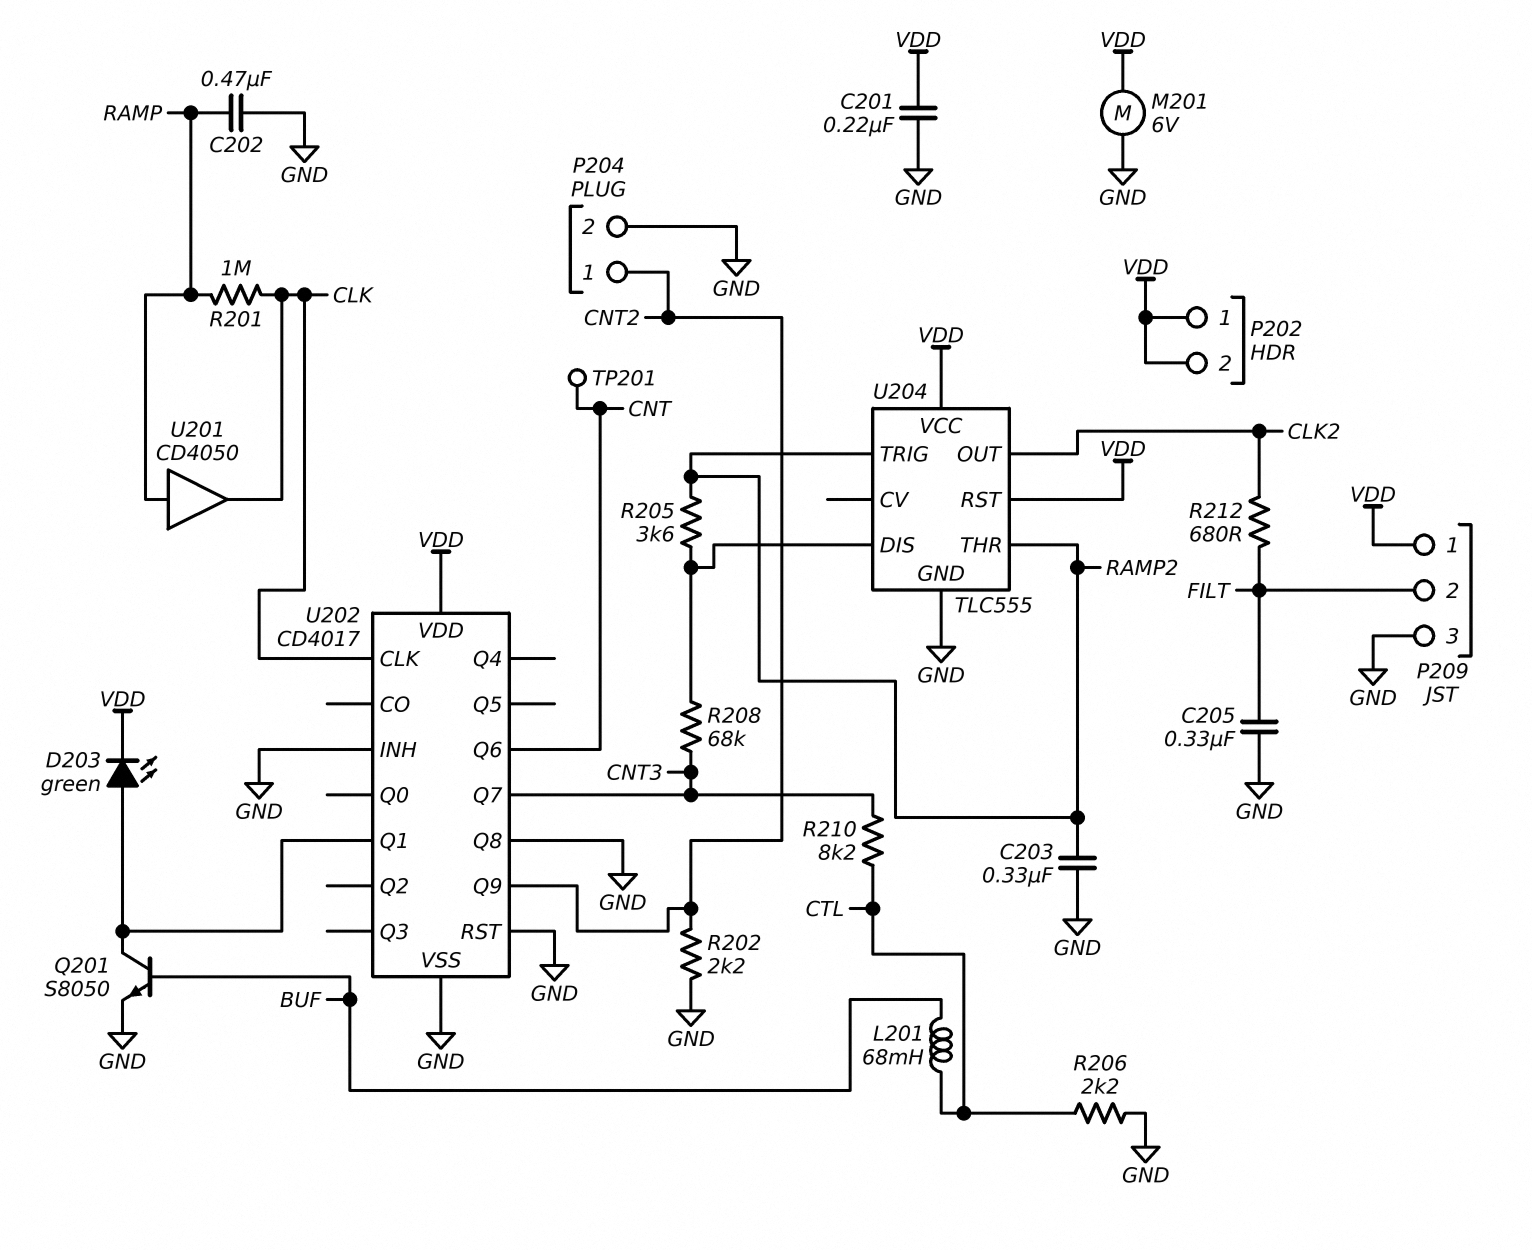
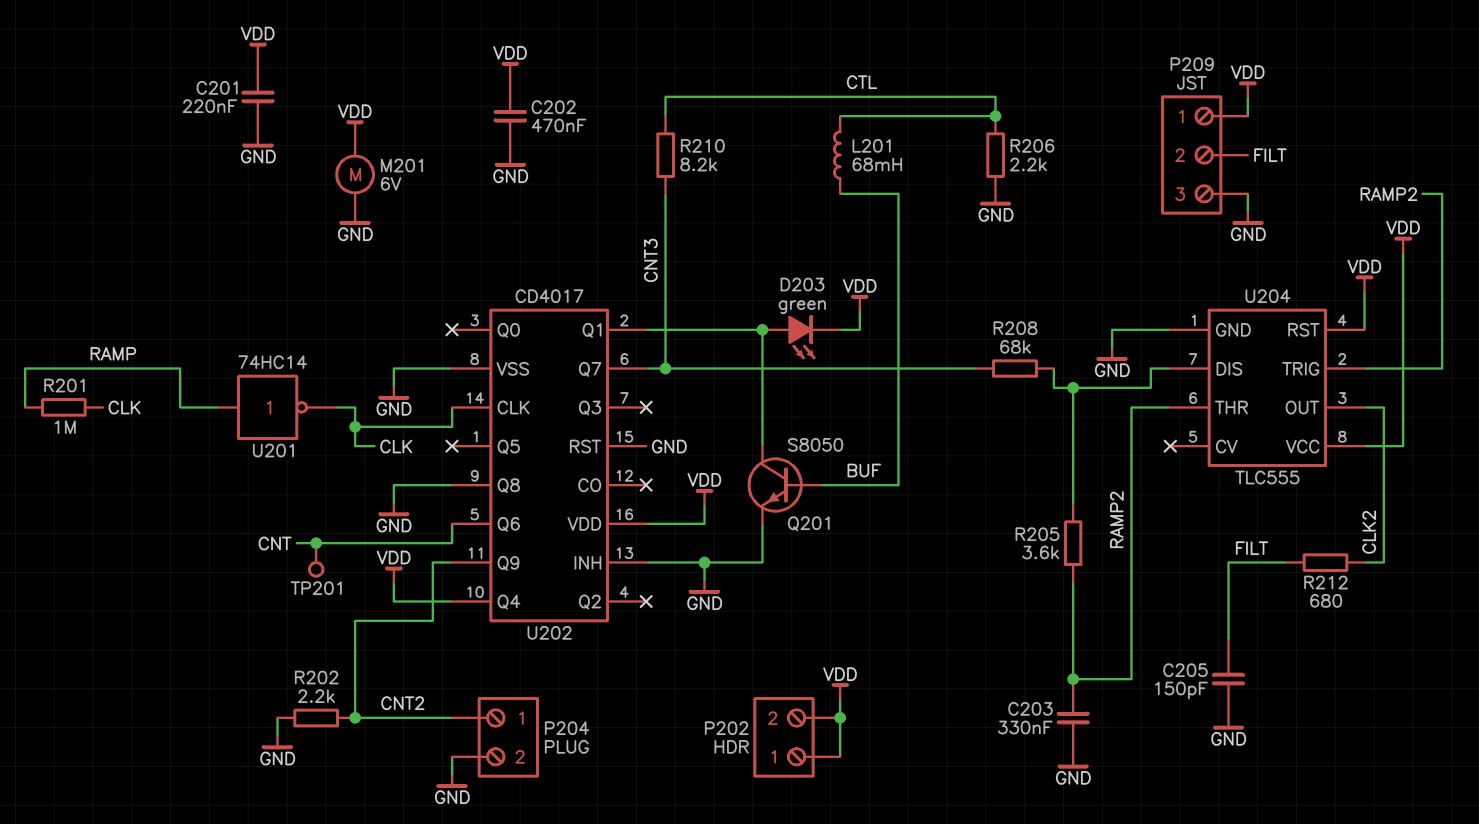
C202: 470nF (GND, RAMP) -> 470nF (GND, VDD)
C205: 330nF (FILT, GND) -> 150pF (FILT, GND)
U201: buffer CD4050 (in RAMP, out CLK) -> NOT 74HC14 (in RAMP, out CLK)
U202 pin Q4: none -> VDD

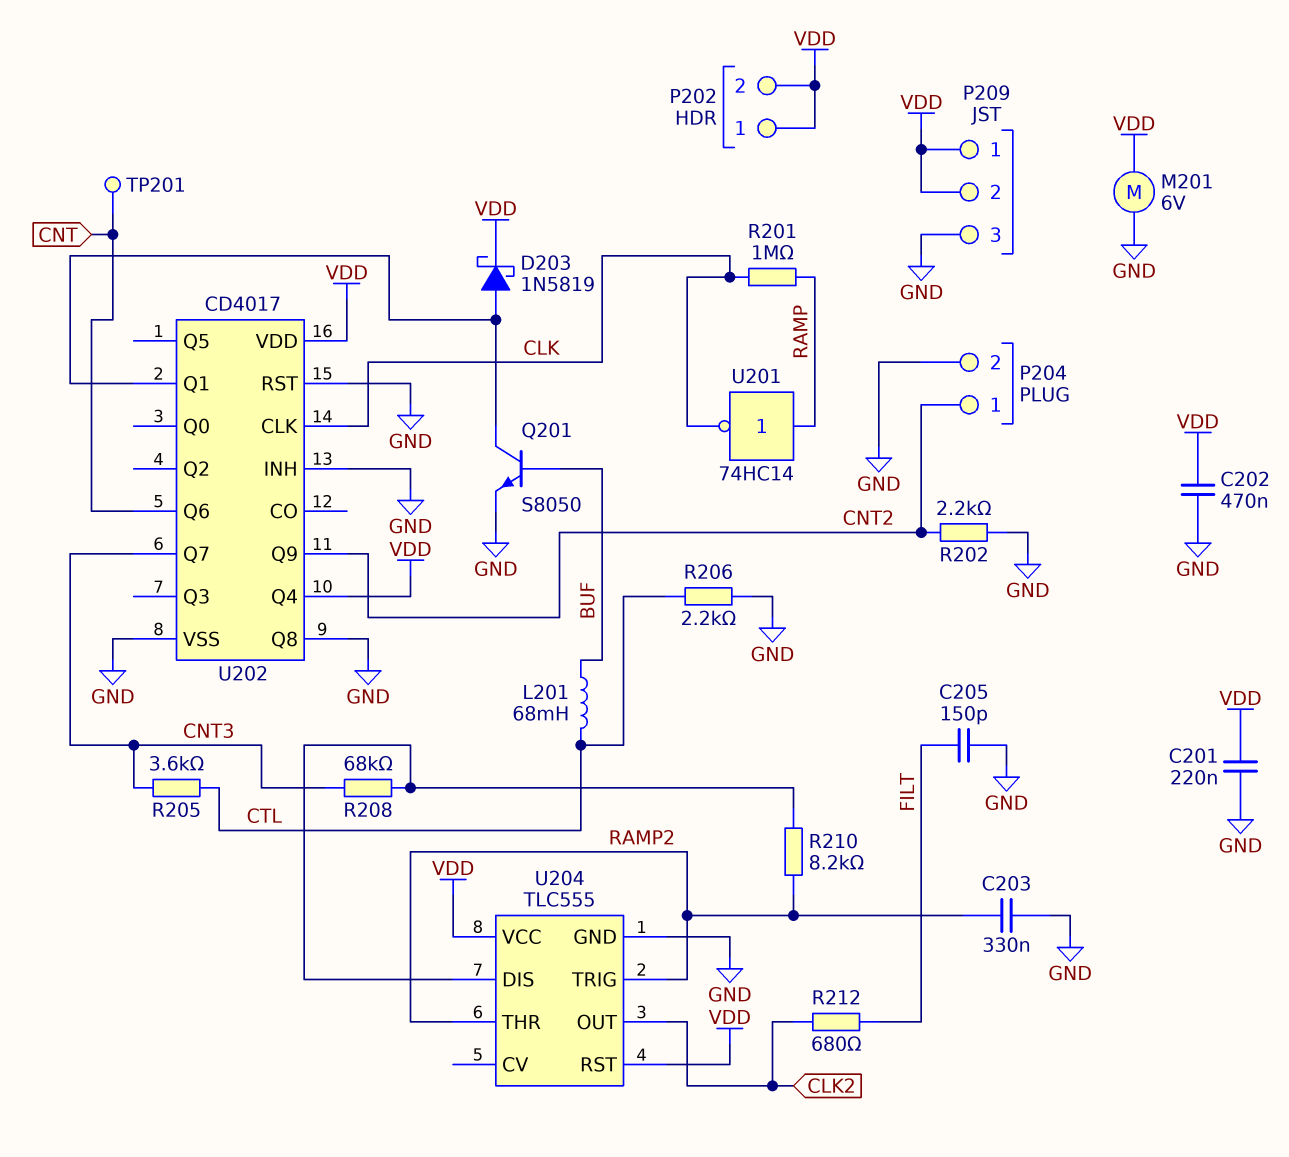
D203: LED green (A U202/Q1, K VDD) -> schottky 1N5819 (A U202/Q1, K VDD)
P209 pin 2: FILT -> VDD
R205: 3.6k (RAMP2, U204/DIS) -> 3.6k (CNT3, CTL)
R210: 8.2k (CNT3, CTL) -> 8.2k (RAMP2, U204/DIS)

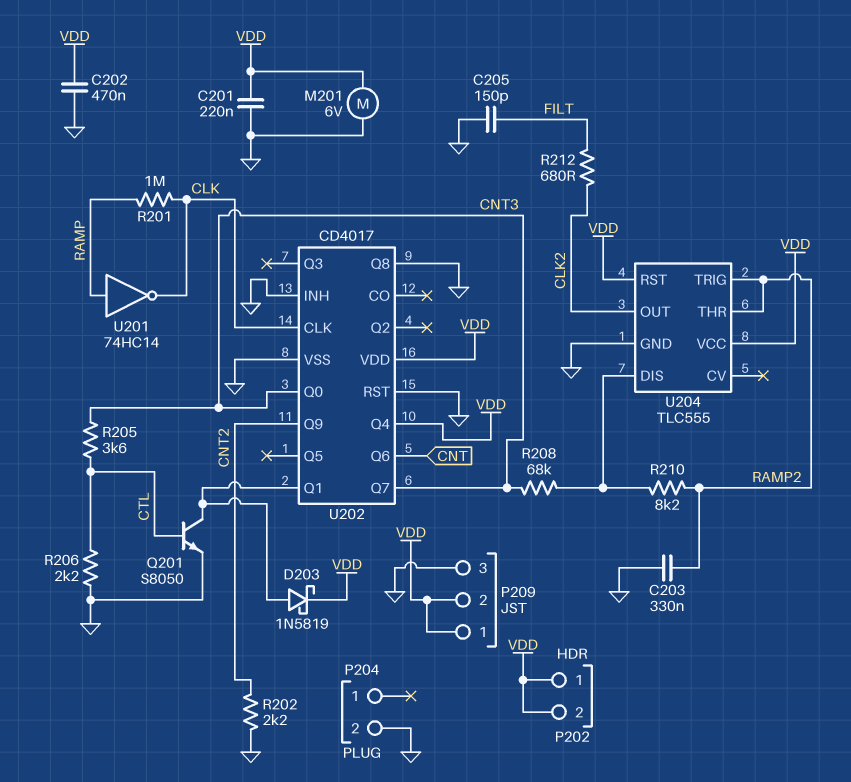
L201: 68mH (BUF, CTL) -> none
P204 pin 1: CNT2 -> none
Q201: NPN S8050 (B BUF, C U202/Q1, E GND) -> NPN S8050 (B CTL, C U202/Q1, E GND)
TP201: test point (CNT) -> none
U202 pin Q0: none -> CNT3

